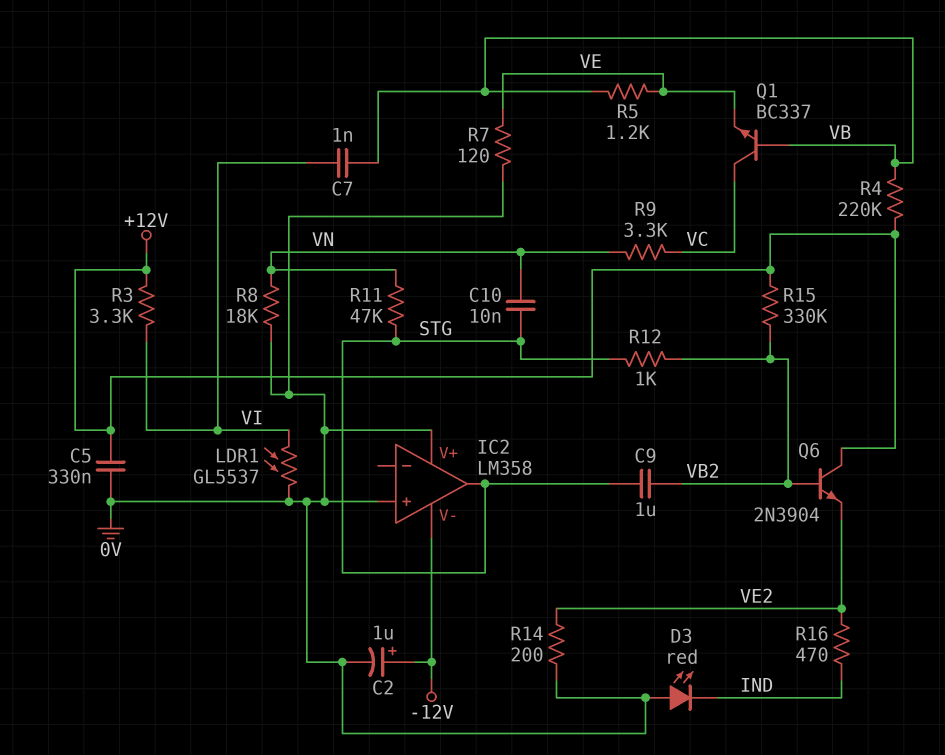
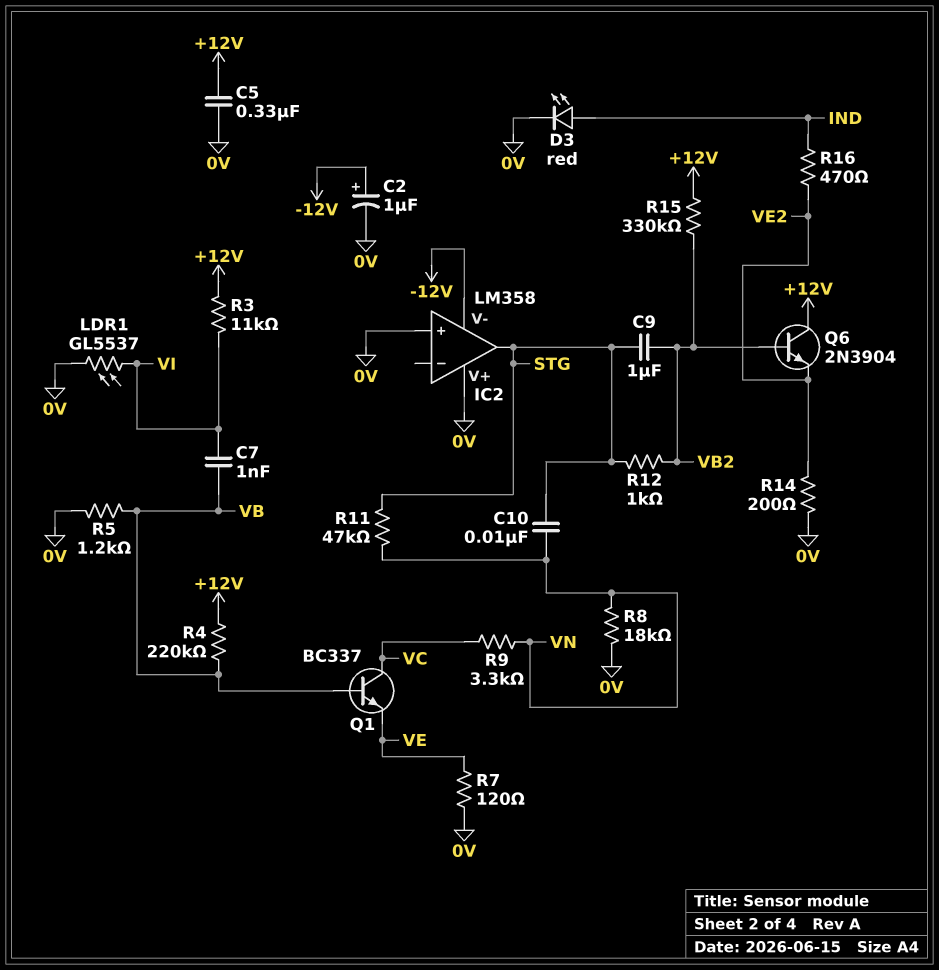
D3: LED red (A 0V, K IND) -> LED red (A IND, K 0V)
R3: 3.3k (+12V, VI) -> 11k (+12V, VI)
R5: 1.2k (VB, VE) -> 1.2k (0V, VB)

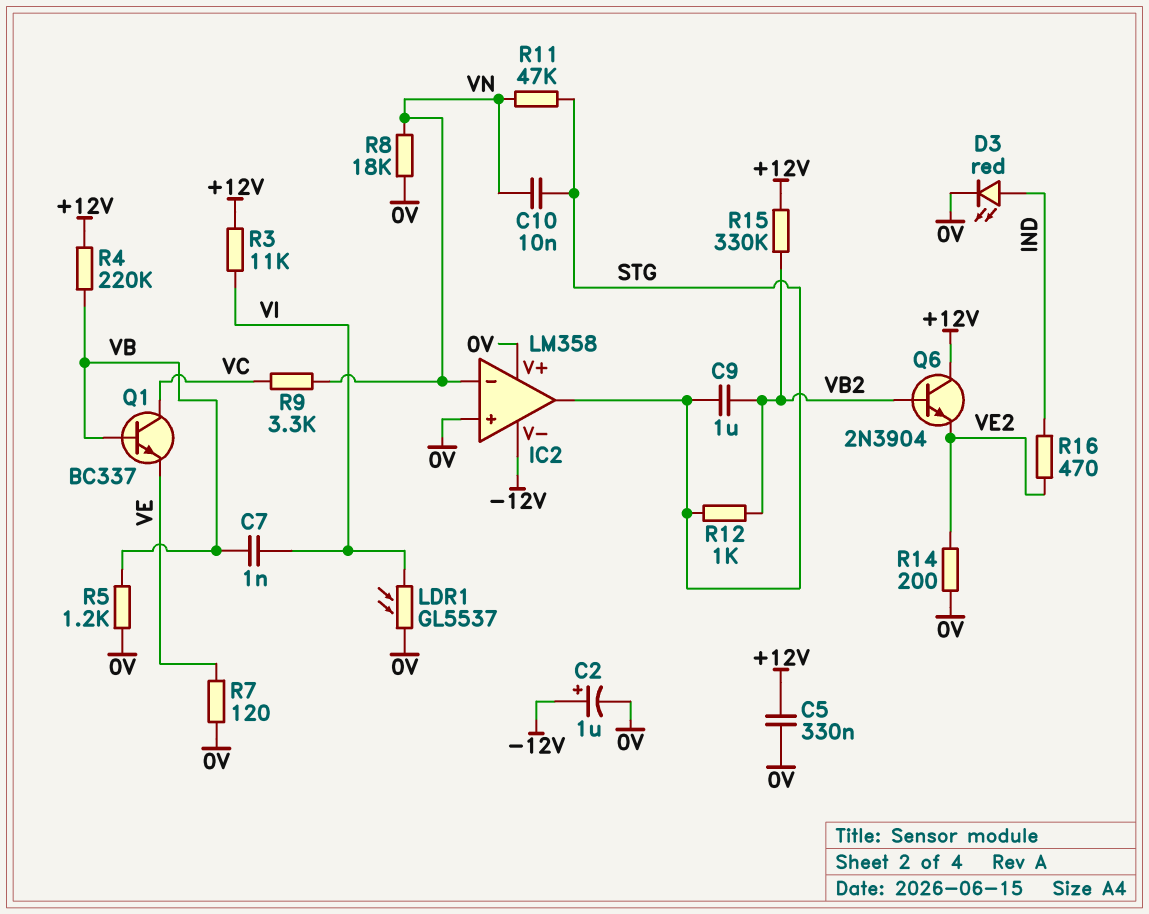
IC2 pin in-: none -> VN

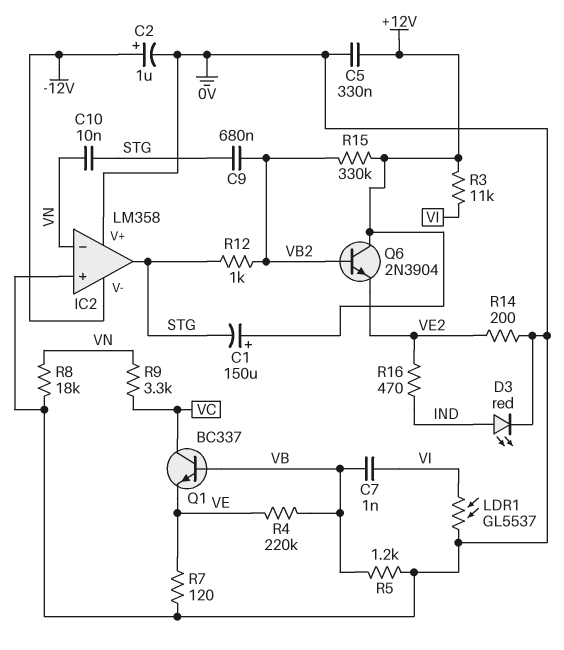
C1: none -> 150uF (plus +12V, minus STG)
C9: 1uF (STG, VB2) -> 680nF (STG, VB2)
R4: 220k (+12V, VB) -> 220k (VB, VE)
R11: 47k (STG, VN) -> none

